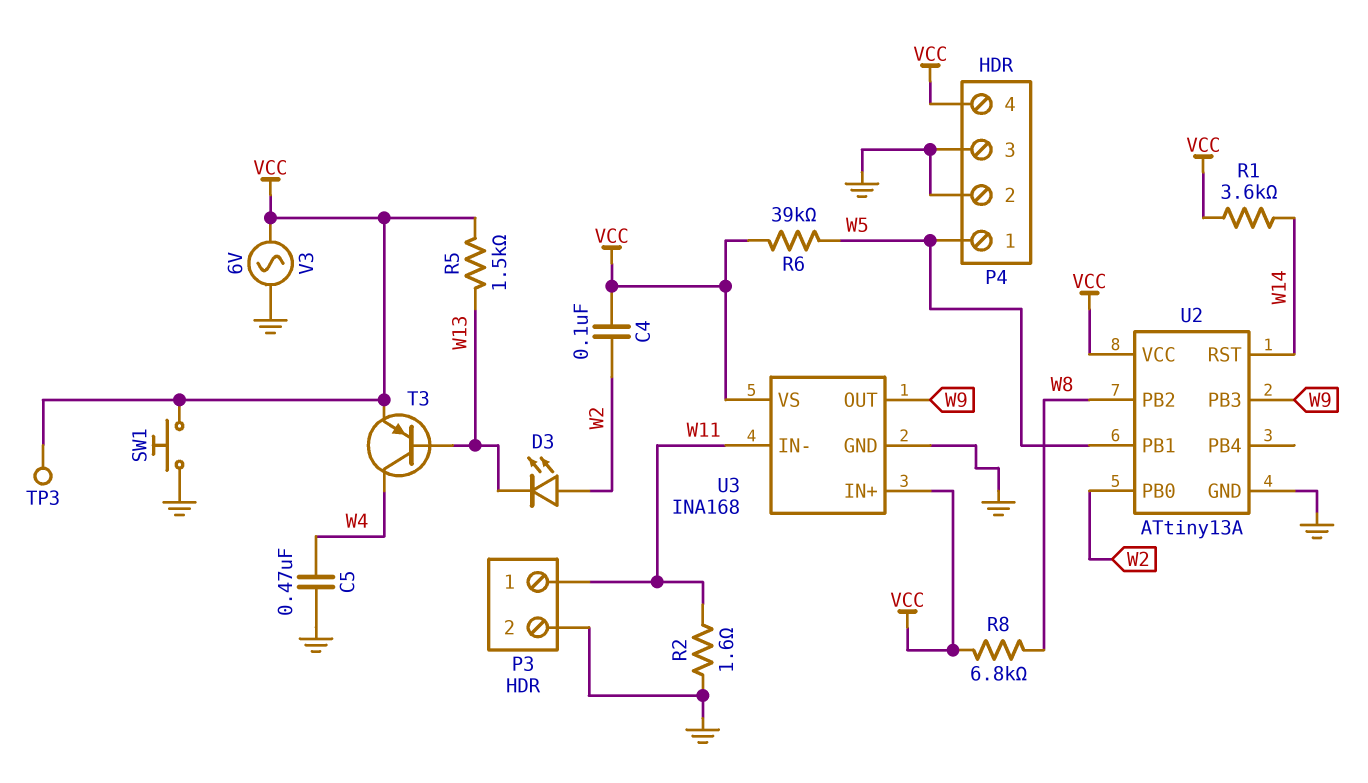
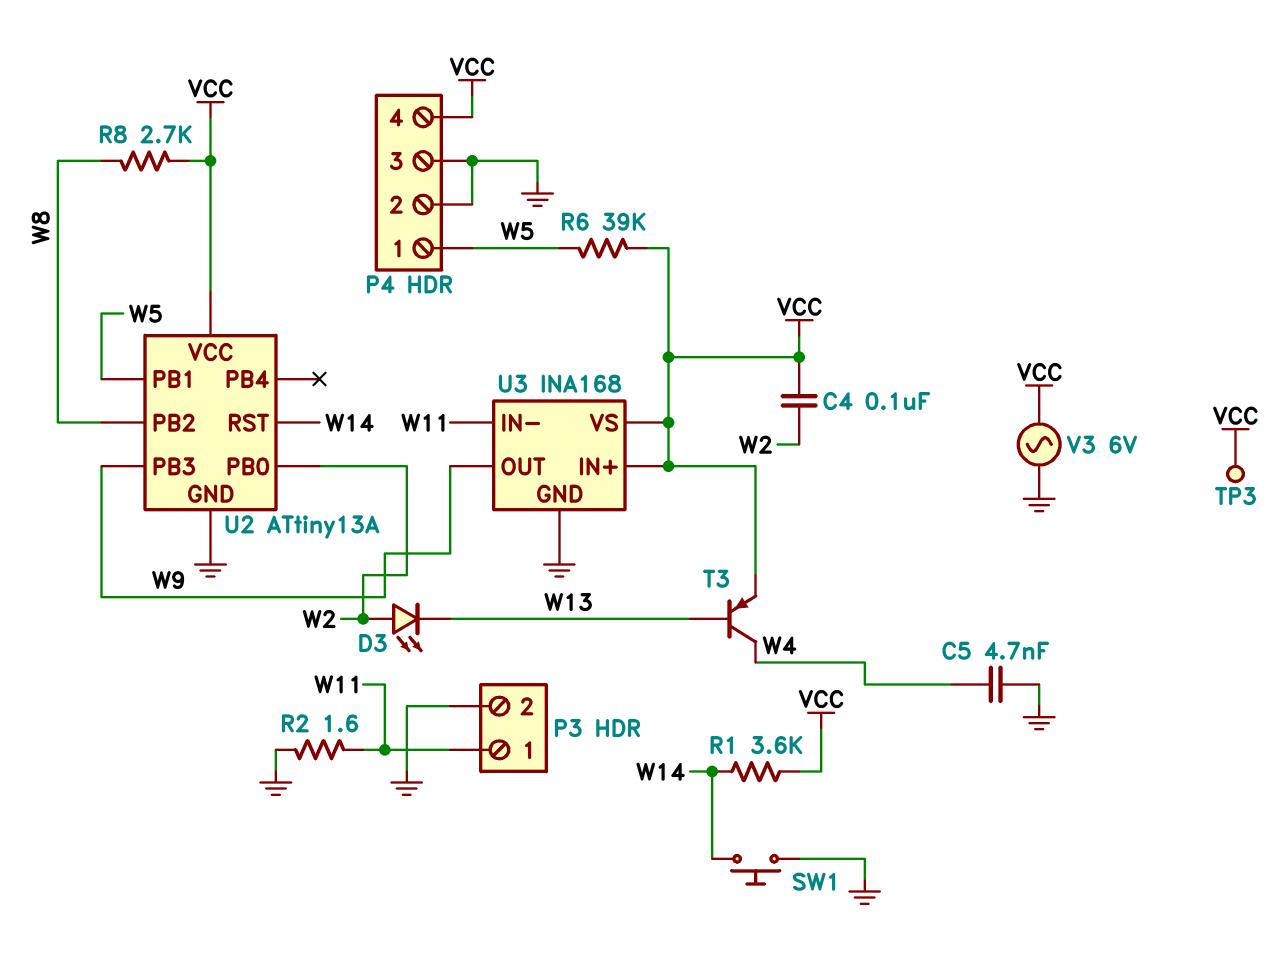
C5: 470nF (GND, W4) -> 4.7nF (GND, W4)
R5: 1.5k (VCC, W13) -> none
R8: 6.8k (VCC, W8) -> 2.7k (VCC, W8)
SW1: button (GND, VCC) -> button (GND, W14)

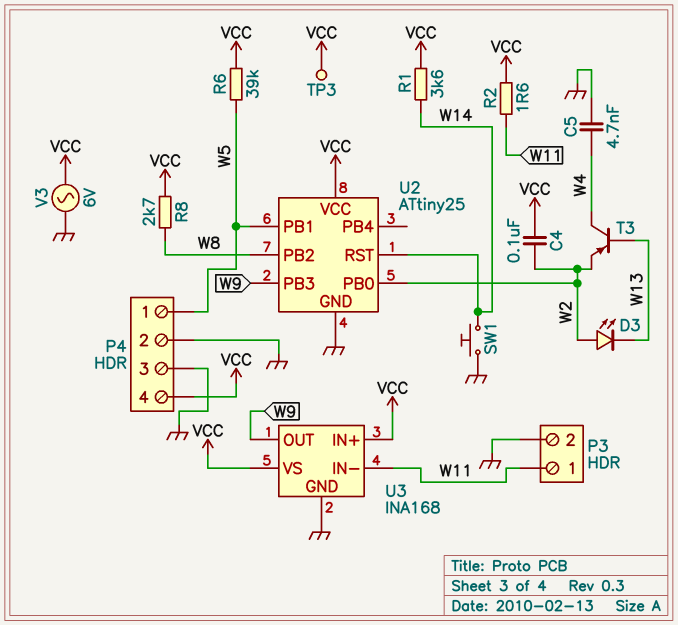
R2: 1.6 (GND, W11) -> 1.6 (VCC, W11)
T3: PNP (B W13, C W4, E VCC) -> PNP (B W13, C W4, E W2)
U2: ATtiny13A -> ATtiny25

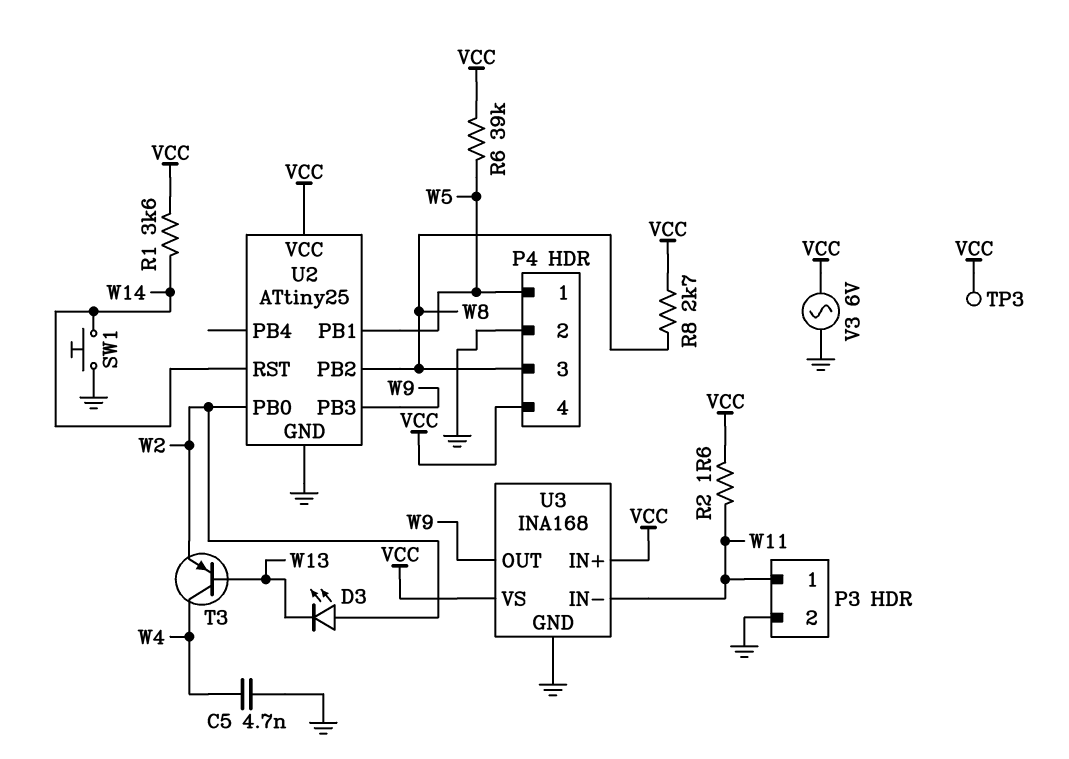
C4: 100nF (VCC, W2) -> none
P4 pin 3: GND -> W8

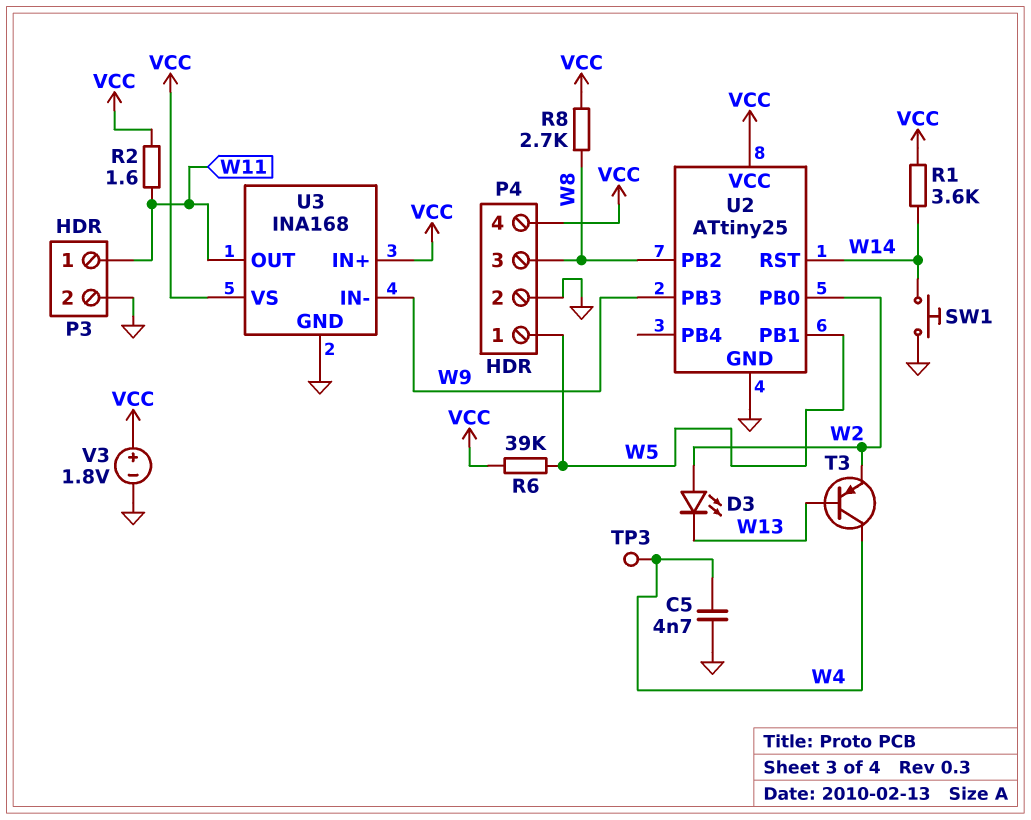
TP3: test point (VCC) -> test point (W4)
U3 pin IN-: W11 -> W9
U3 pin OUT: W9 -> W11
V3: AC 6V (GND, VCC) -> 1.8V (plus VCC, minus GND)

